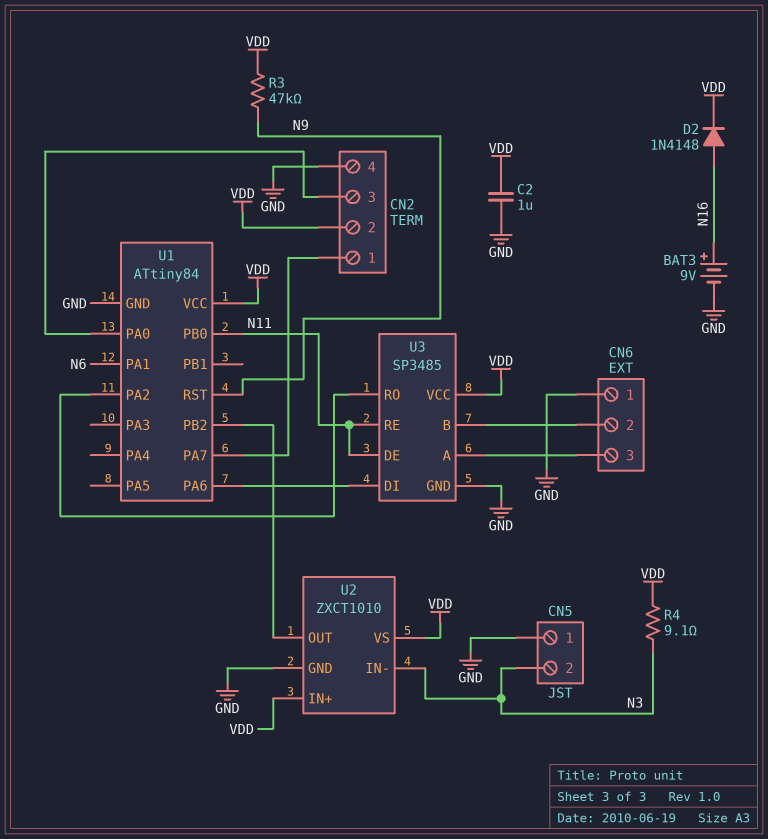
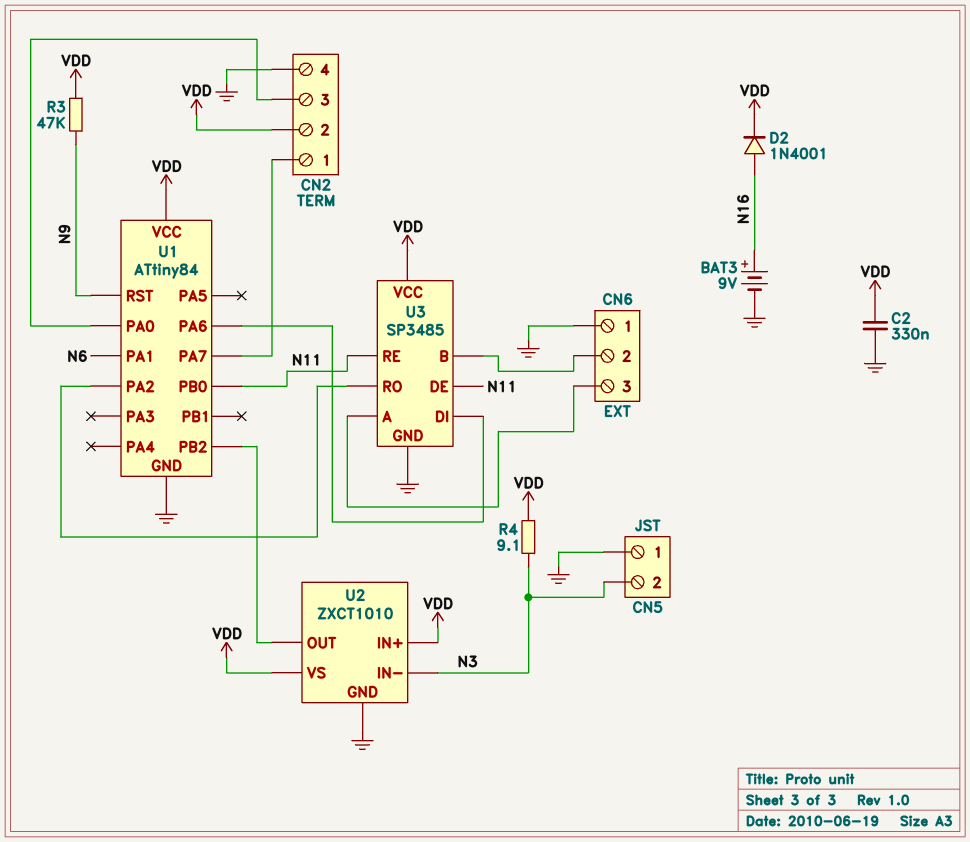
C2: 1uF (GND, VDD) -> 330nF (GND, VDD)
D2: diode 1N4148 (A N16, K VDD) -> diode 1N4001 (A N16, K VDD)

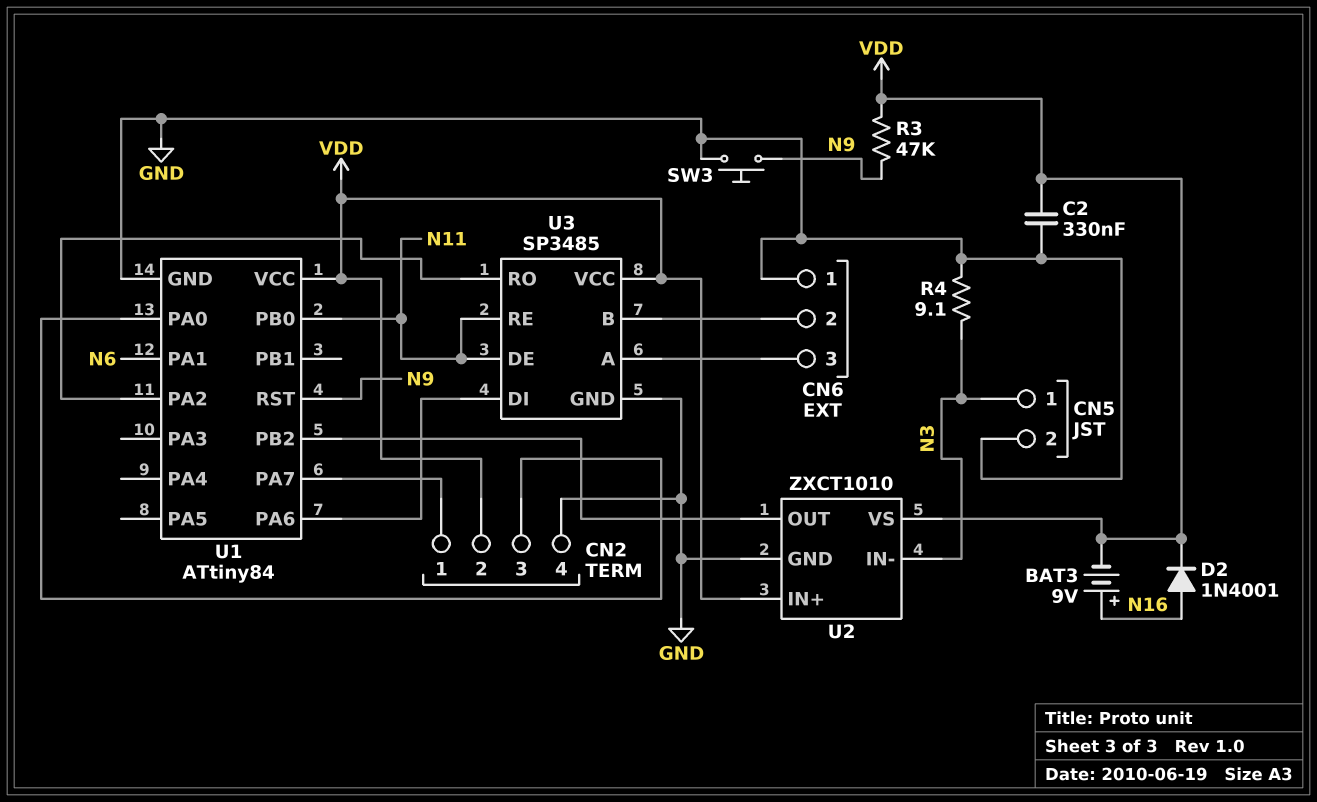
BAT3: 9V (plus N16, minus GND) -> 9V (plus N16, minus VDD)
CN5 pin 1: GND -> N3
CN5 pin 2: N3 -> GND
R4: 9.1 (N3, VDD) -> 9.1 (GND, N3)
SW3: none -> button (GND, N9)

